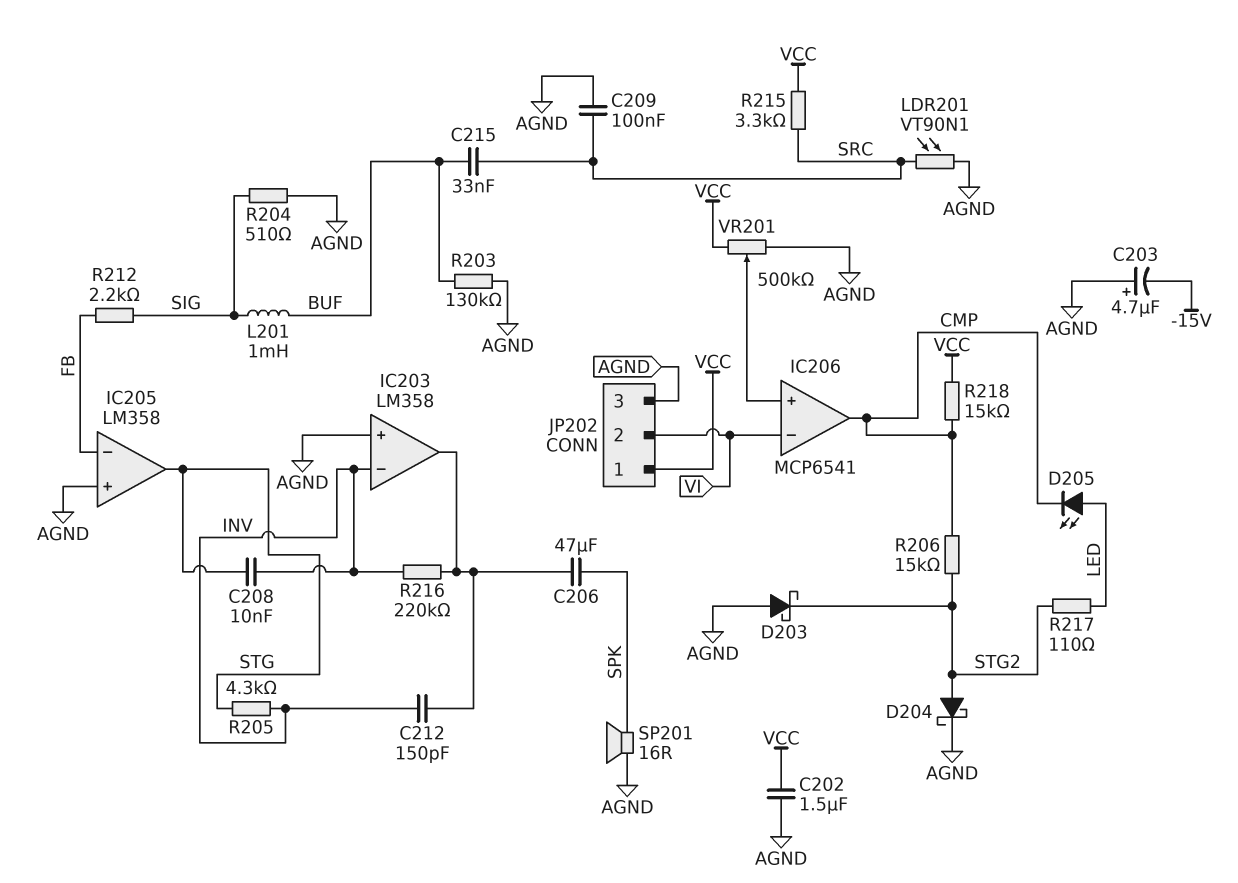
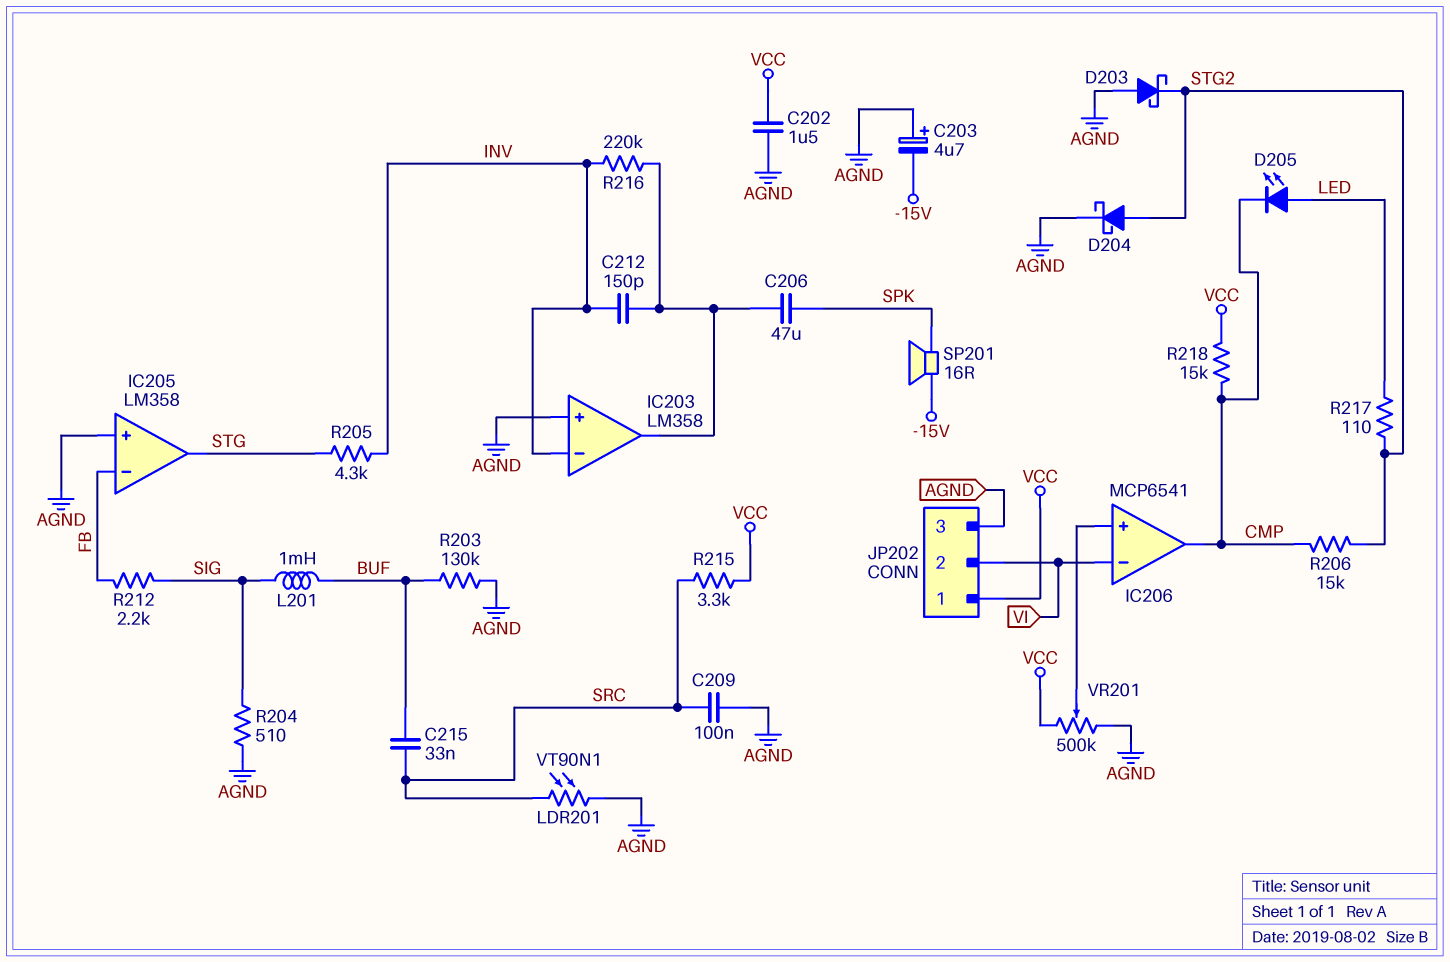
C208: 10nF (INV, STG) -> none
SP201: speaker 16R (AGND, SPK) -> speaker 16R (-15V, SPK)

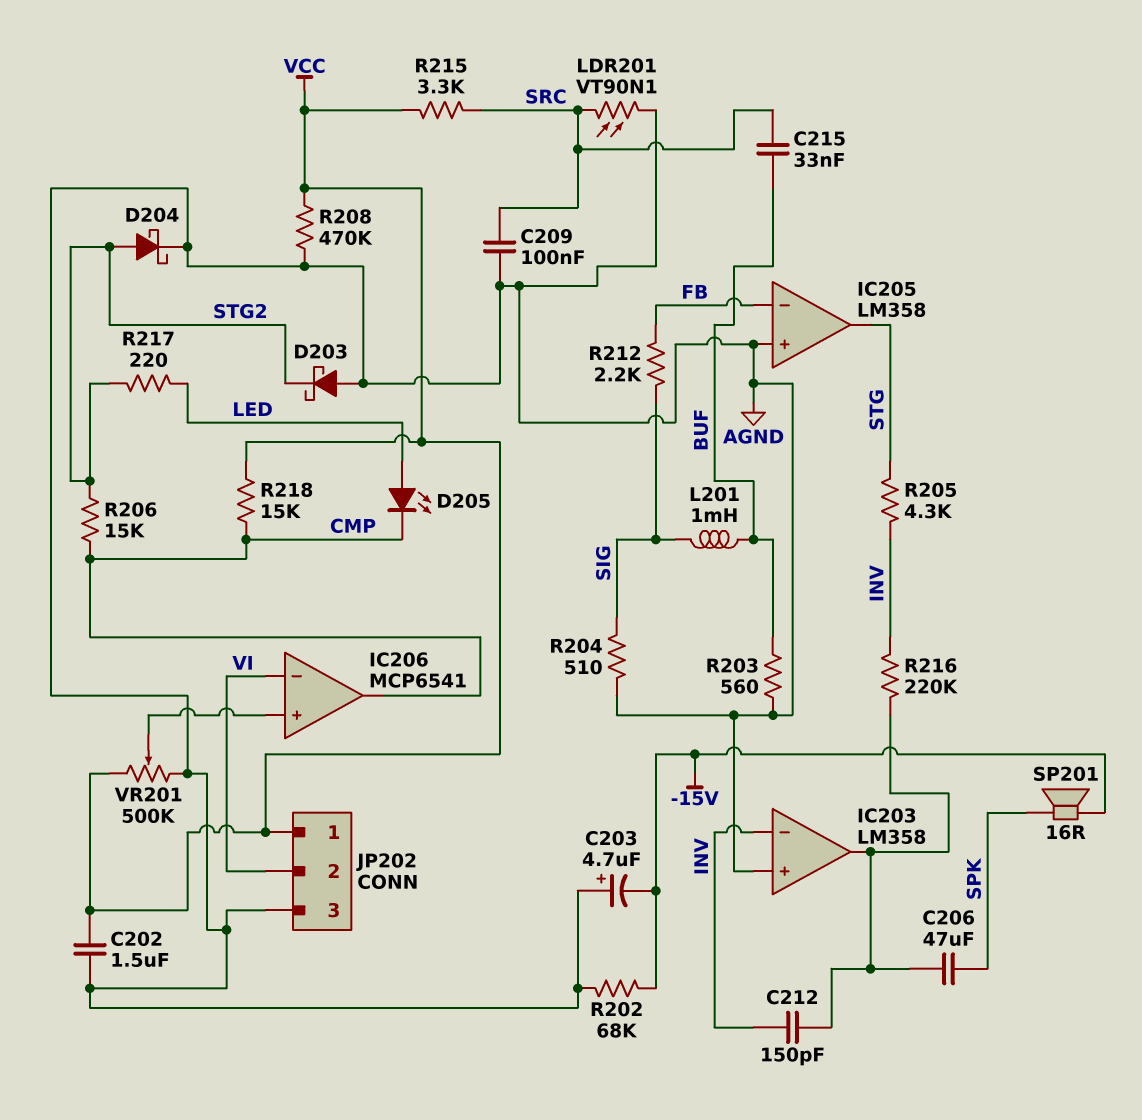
R202: none -> 68k (-15V, AGND)
R203: 130k (AGND, BUF) -> 560 (AGND, BUF)
R208: none -> 470k (AGND, VCC)
R217: 110 (LED, STG2) -> 220 (LED, STG2)

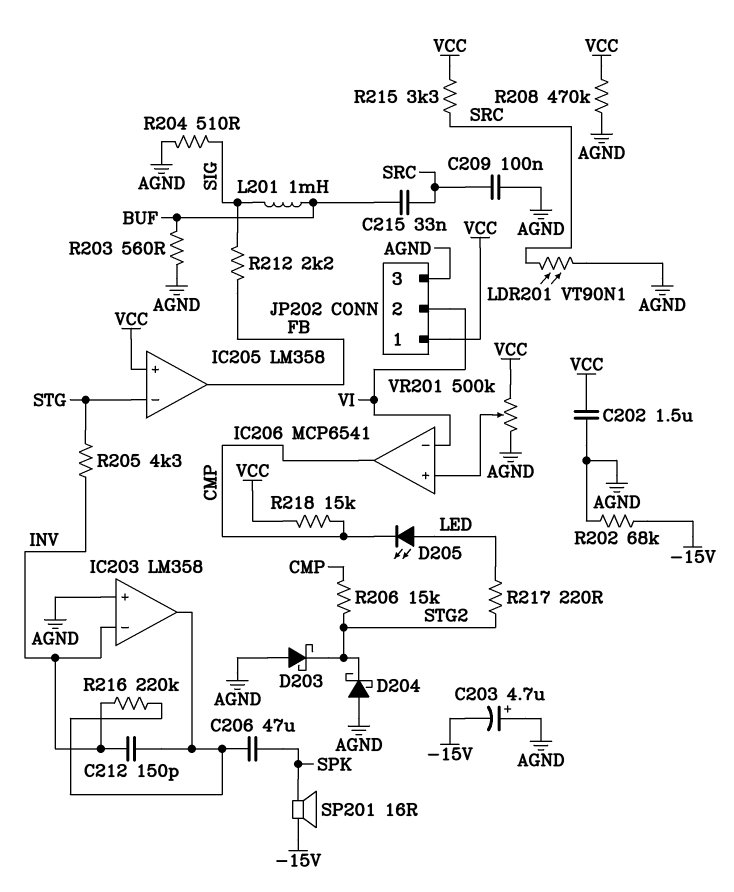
D204: schottky (A STG2, K AGND) -> schottky (A AGND, K STG2)
IC205 pin in+: AGND -> VCC
IC205 pin in-: FB -> STG
IC205 pin out: STG -> FB

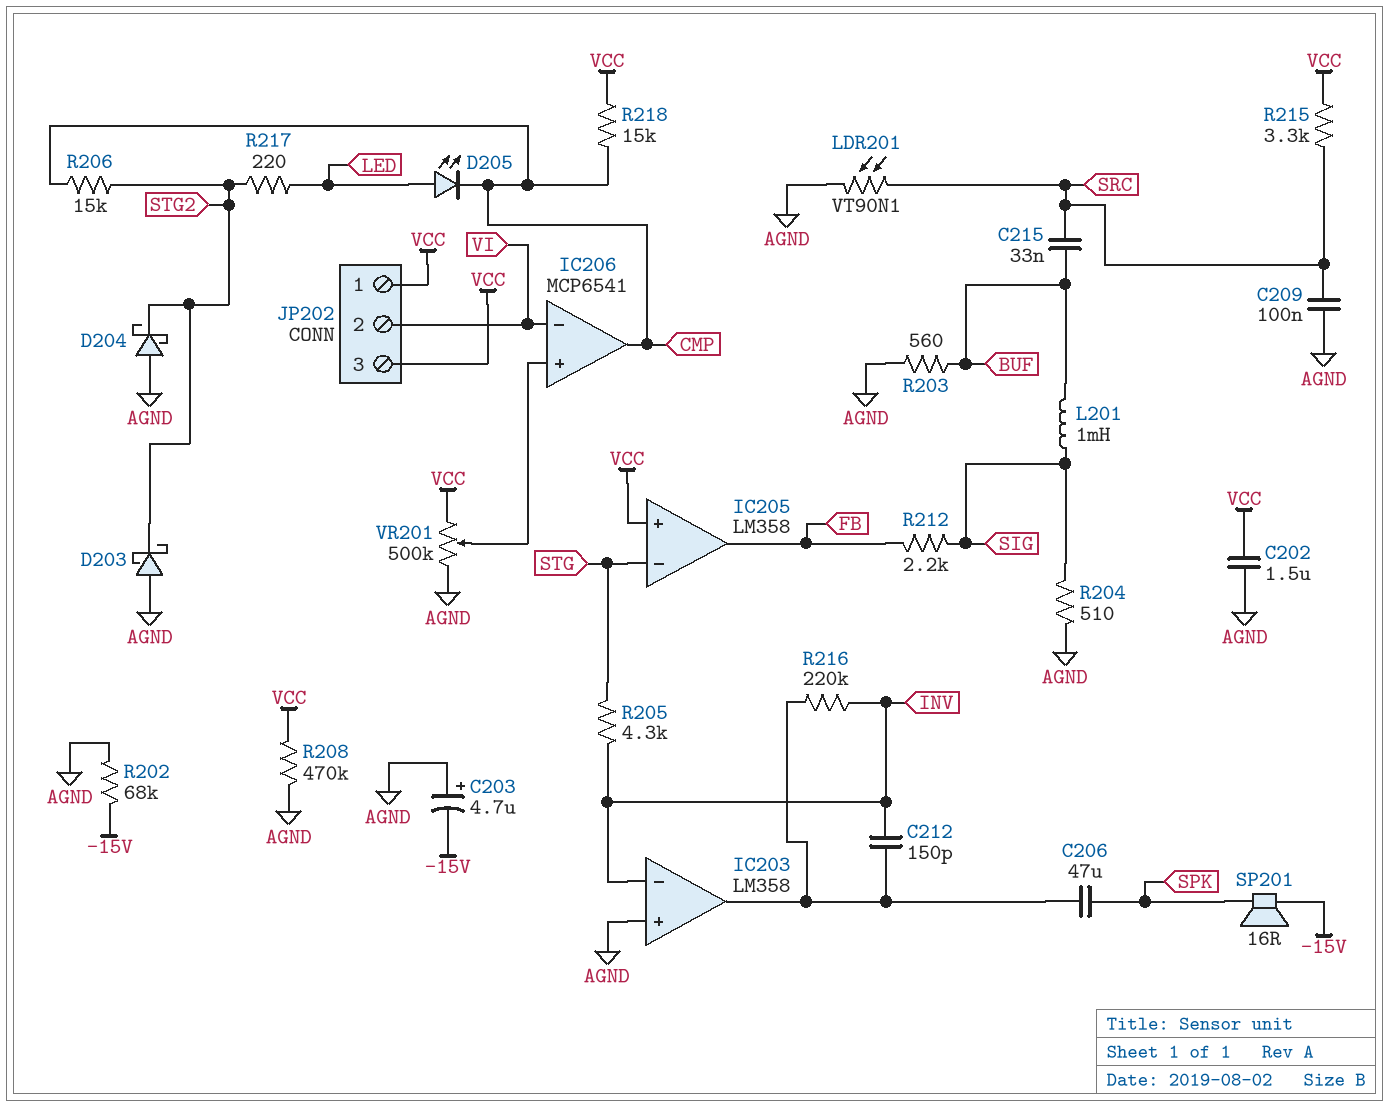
JP202 pin 3: AGND -> VCC

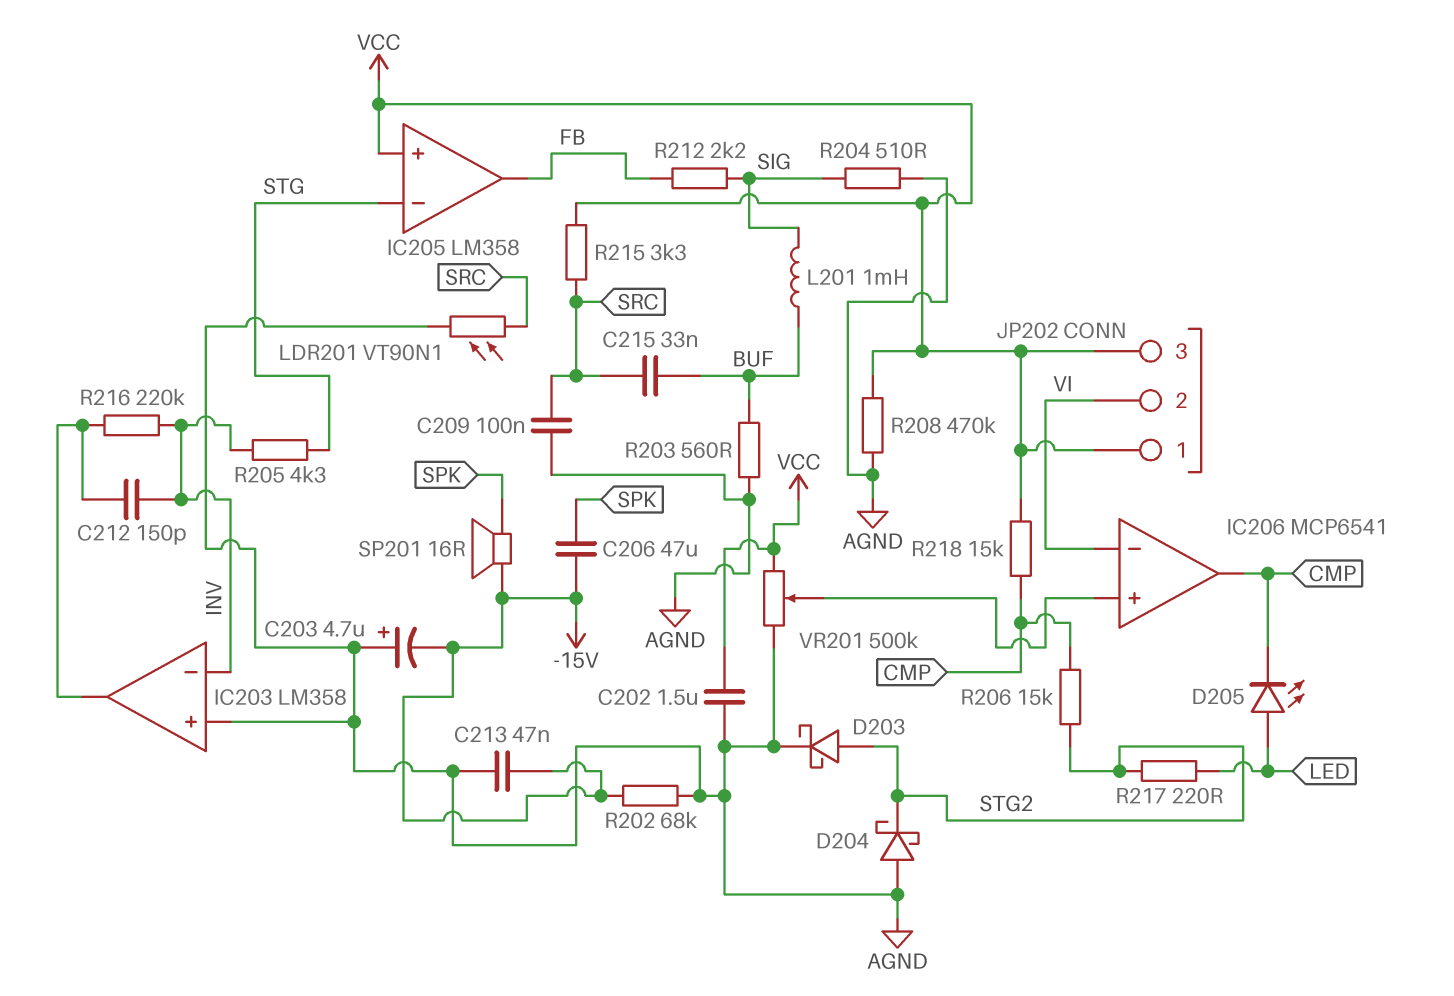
C206: 47uF (IC203/out, SPK) -> 47uF (-15V, SPK)
C213: none -> 47nF (-15V, AGND)
D203: schottky (A AGND, K STG2) -> schottky (A STG2, K AGND)

